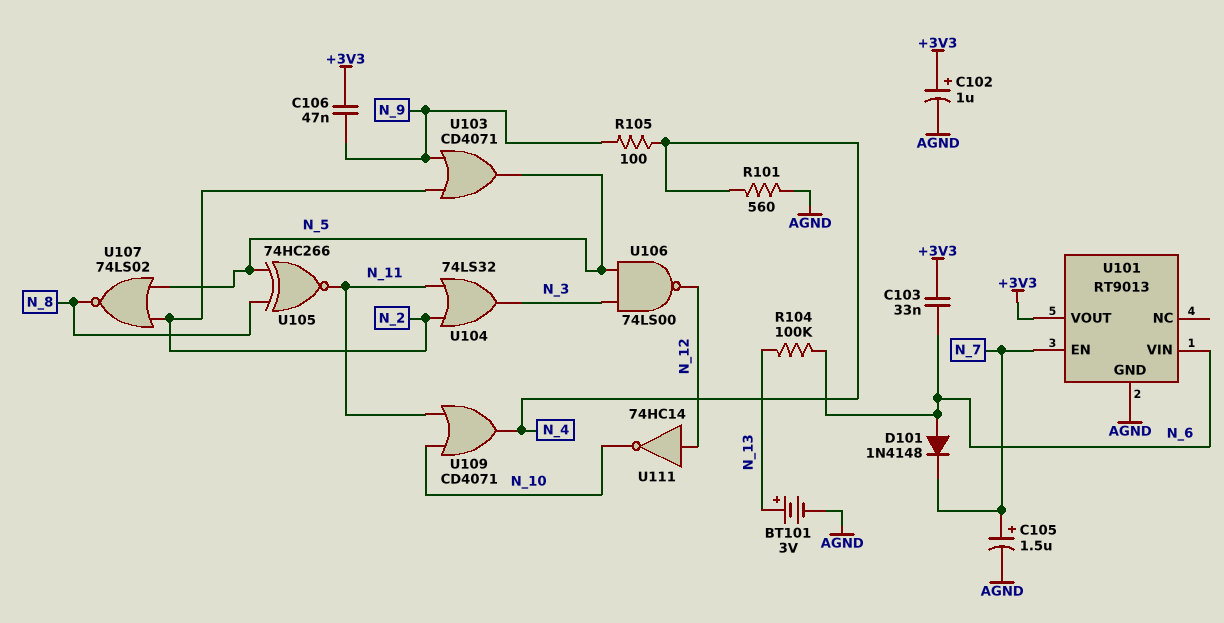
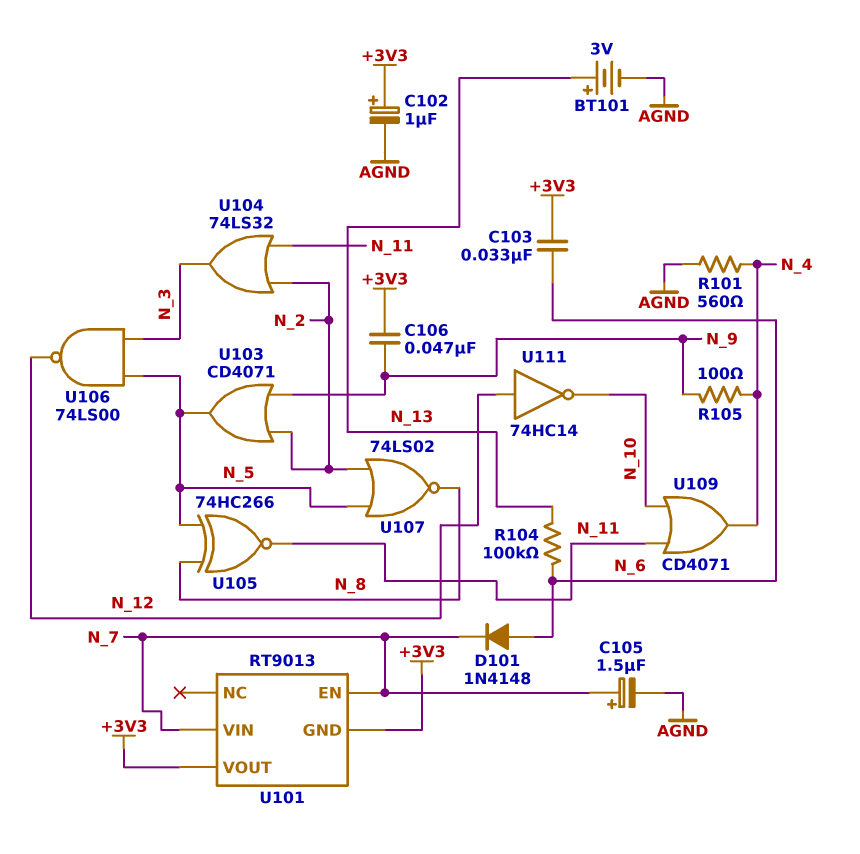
U101 pin GND: AGND -> +3V3
U101 pin VIN: N_6 -> N_7

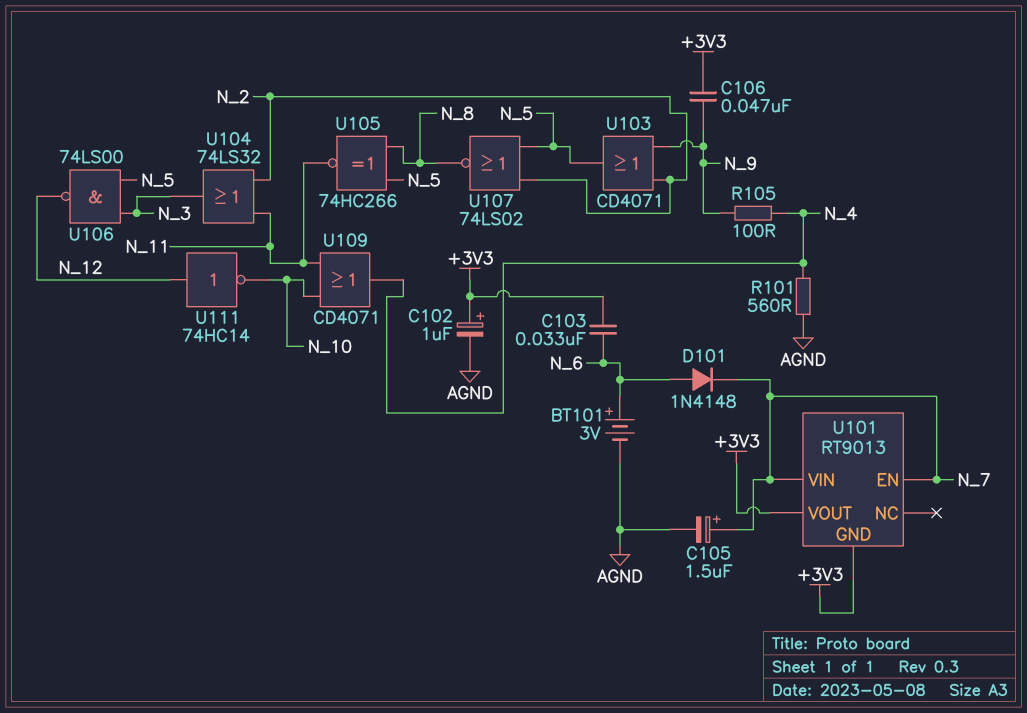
BT101: 3V (plus N_13, minus AGND) -> 3V (plus N_6, minus AGND)
R104: 100k (N_6, N_13) -> none

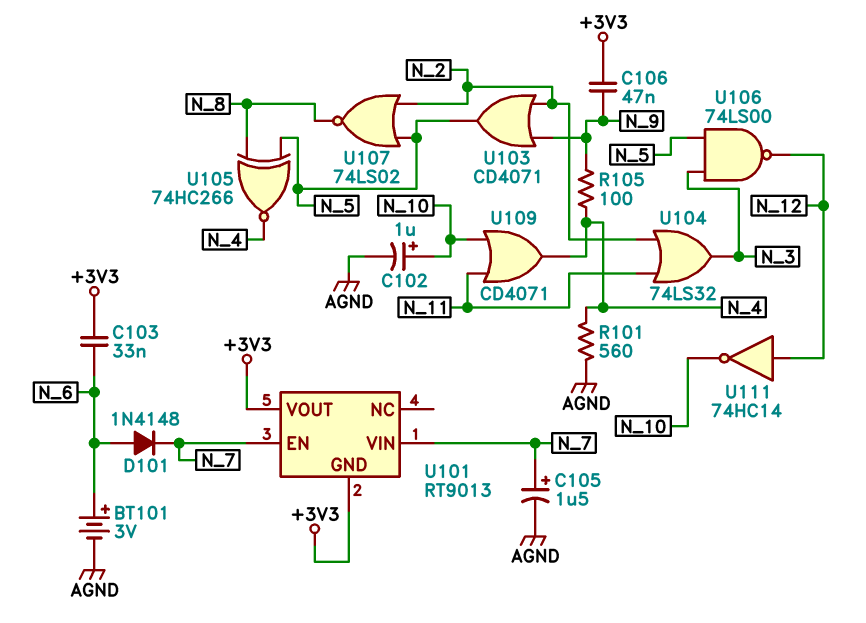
C102: 1uF (plus +3V3, minus AGND) -> 1uF (plus N_10, minus AGND)
U105: XNOR 74HC266 (in N_5, in N_8, out N_11) -> XNOR 74HC266 (in N_5, in N_8, out N_4)

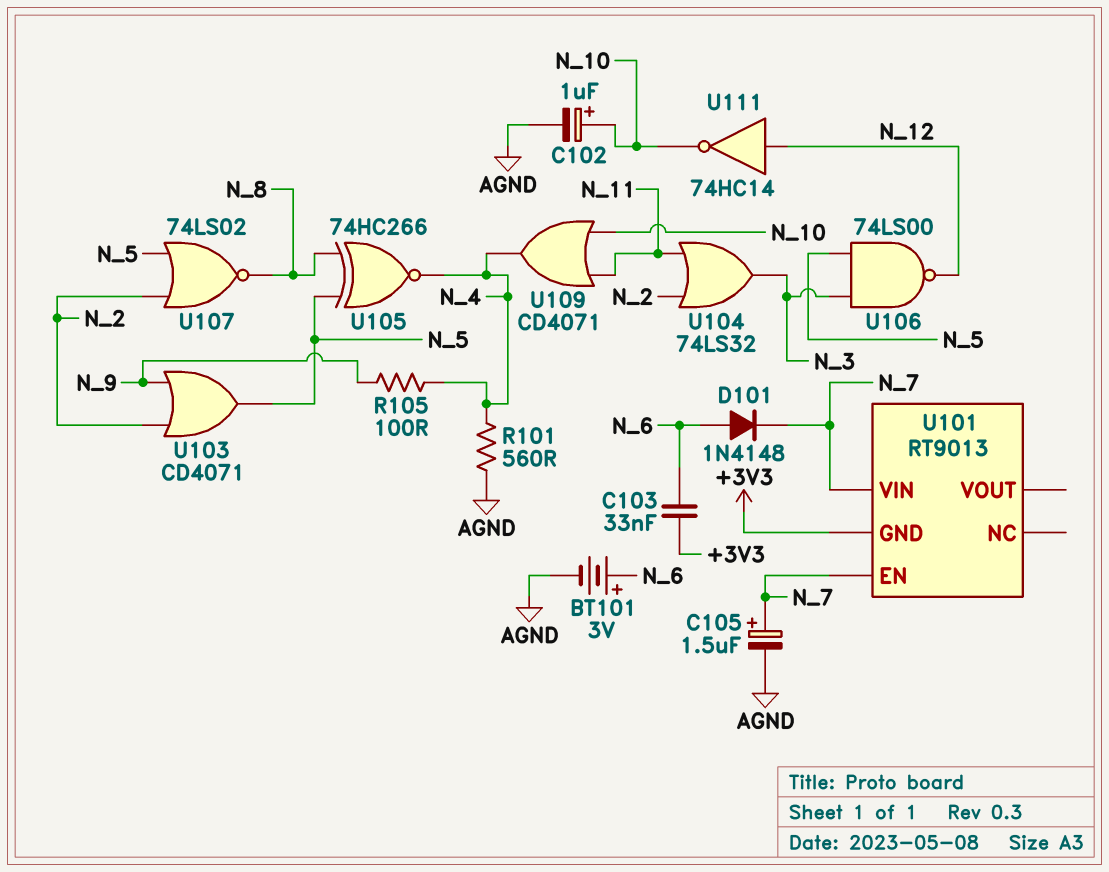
C106: 47nF (+3V3, N_9) -> none
U101 pin VOUT: +3V3 -> none

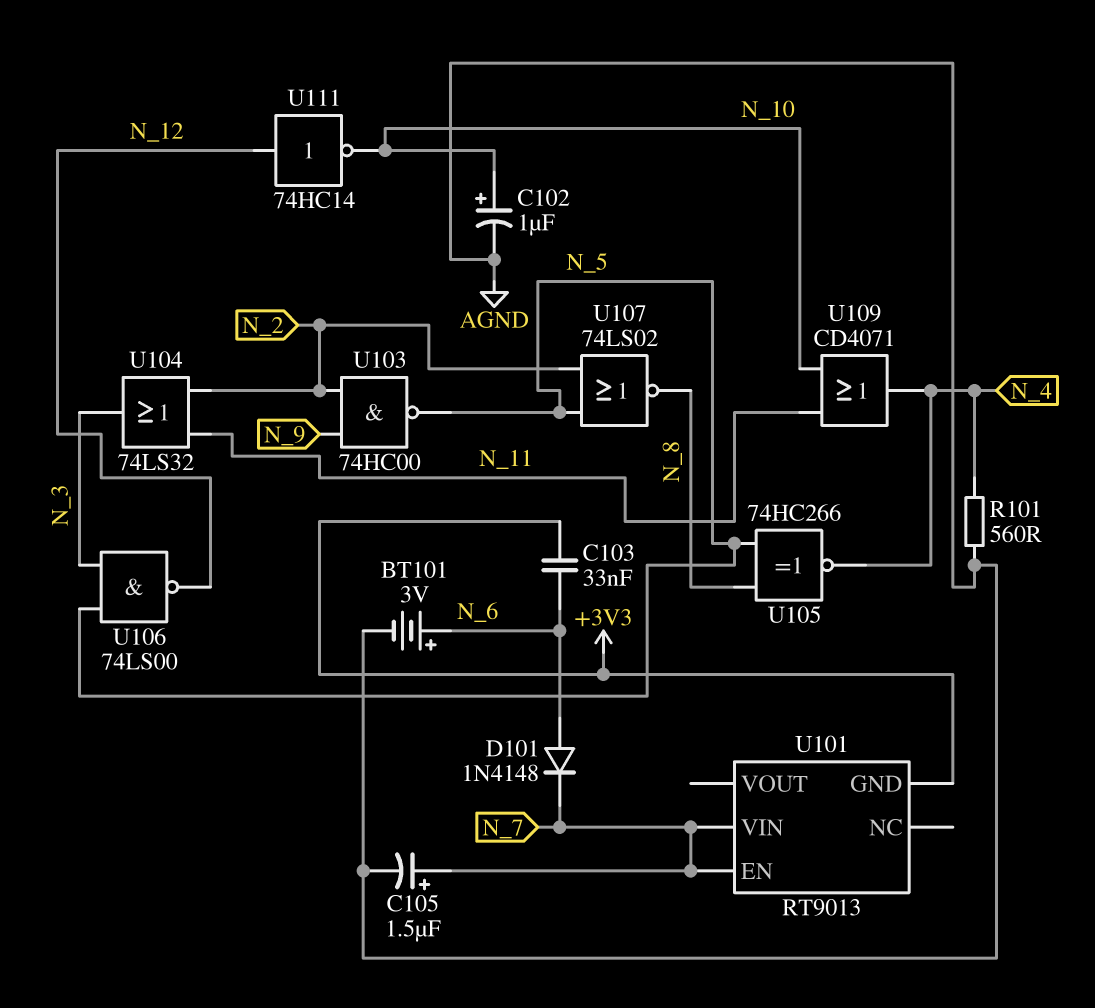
R105: 100 (N_4, N_9) -> none
U103: OR CD4071 (in N_2, in N_9, out N_5) -> NAND 74HC00 (in N_2, in N_9, out N_5)

